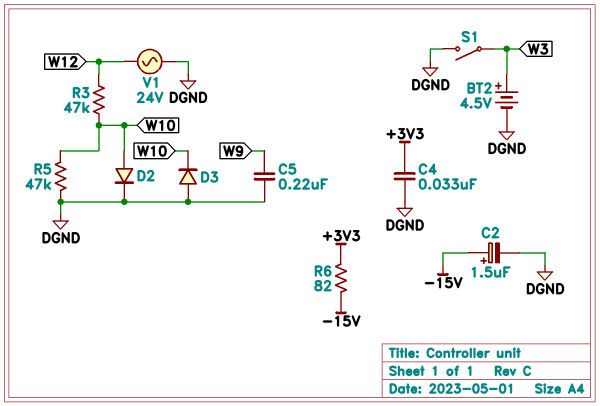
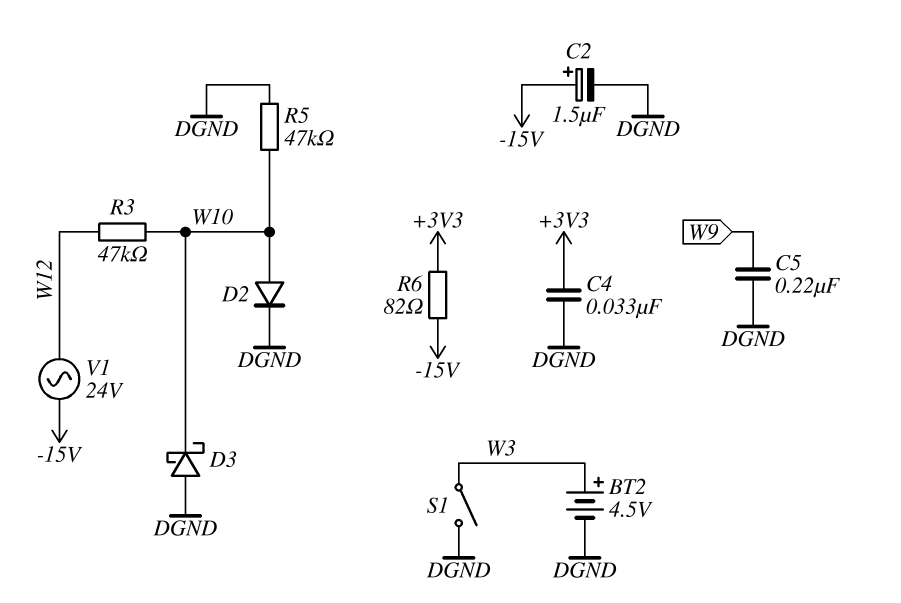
D3: diode (A DGND, K W10) -> schottky (A DGND, K W10)
V1: AC 24V (DGND, W12) -> AC 24V (-15V, W12)

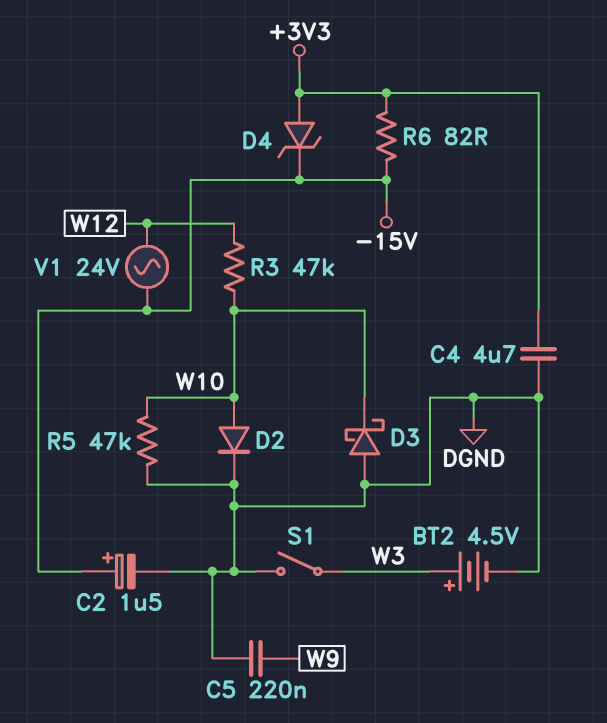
C4: 33nF (+3V3, DGND) -> 4.7uF (+3V3, DGND)
D4: none -> zener (A +3V3, K -15V)

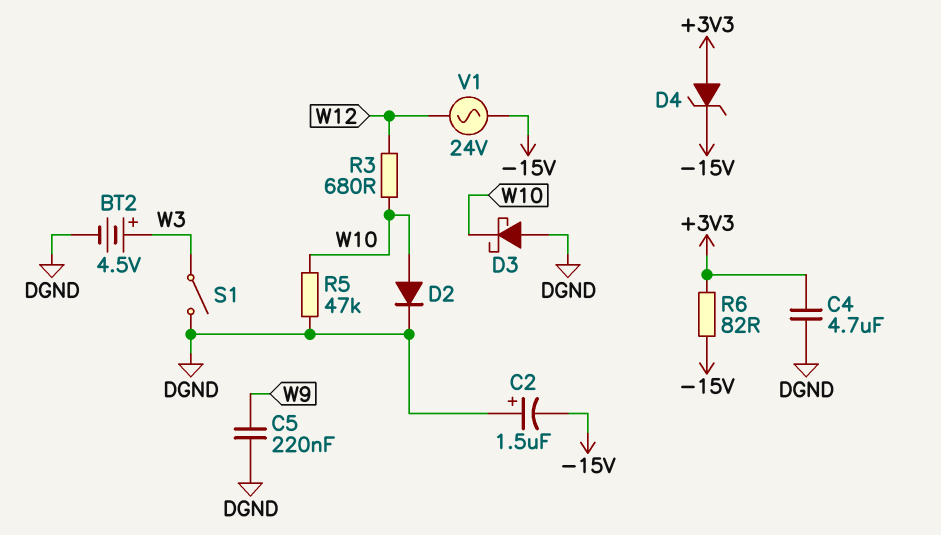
C2: 1.5uF (plus -15V, minus DGND) -> 1.5uF (plus DGND, minus -15V)
R3: 47k (W10, W12) -> 680 (W10, W12)

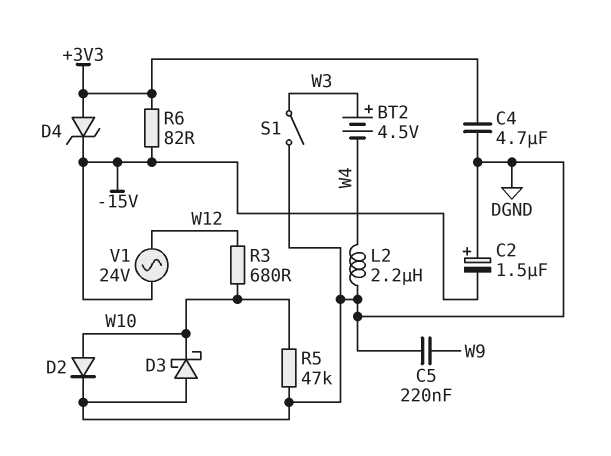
BT2: 4.5V (plus W3, minus DGND) -> 4.5V (plus W3, minus W4)
L2: none -> 2.2uH (DGND, W4)

